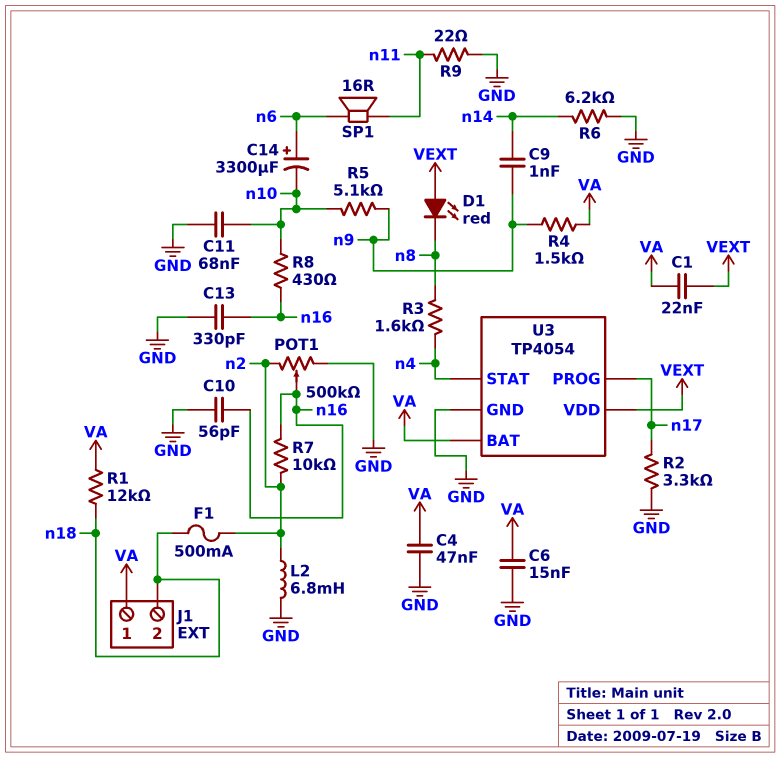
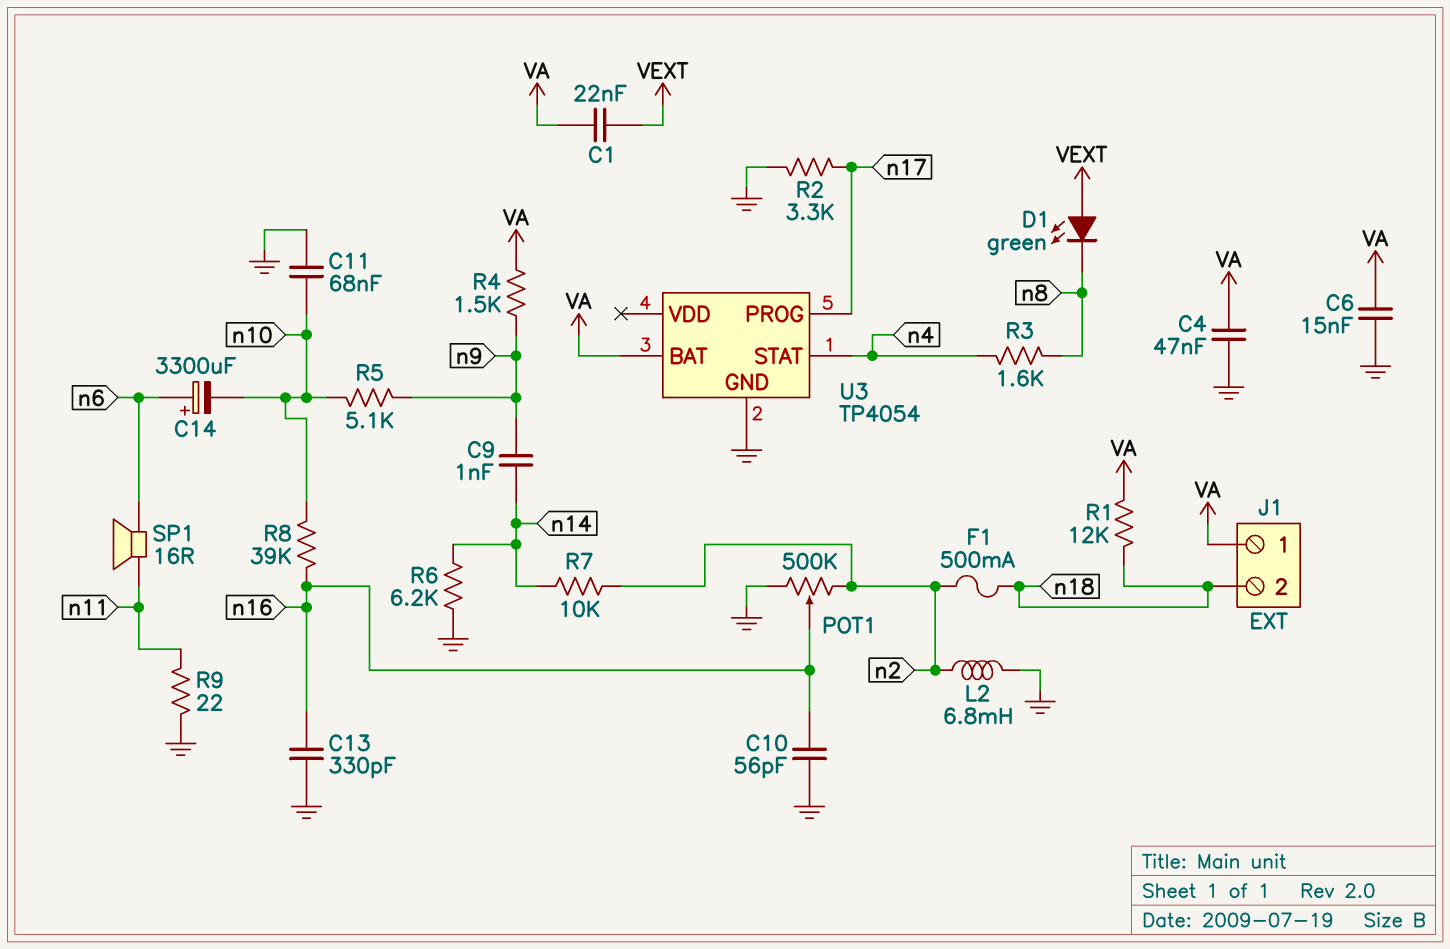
D1: LED red (A VEXT, K n8) -> LED green (A VEXT, K n8)
R7: 10k (n2, n16) -> 10k (n2, n14)
R8: 430 (n10, n16) -> 39k (n10, n16)
U3 pin VDD: VEXT -> none

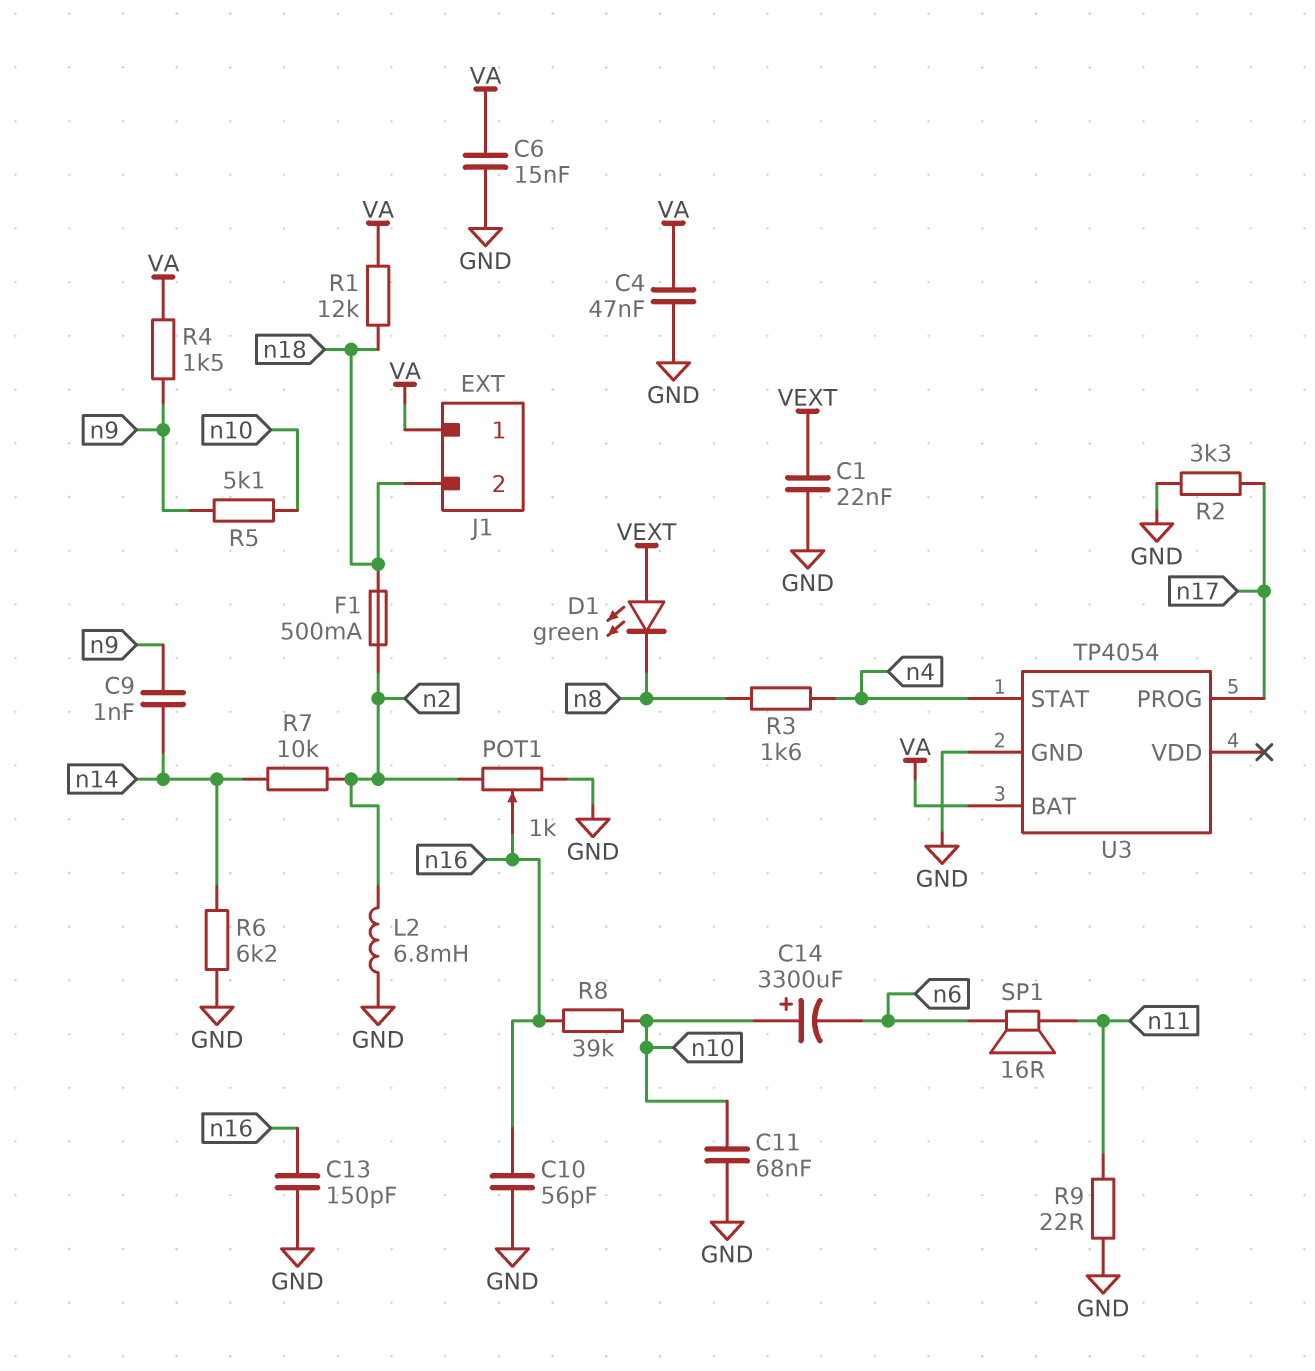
C1: 22nF (VA, VEXT) -> 22nF (GND, VEXT)
C13: 330pF (GND, n16) -> 150pF (GND, n16)
C14: 3300uF (plus n6, minus n10) -> 3300uF (plus n10, minus n6)
POT1: 500k (GND, n2, wiper n16) -> 1k (GND, n2, wiper n16)

